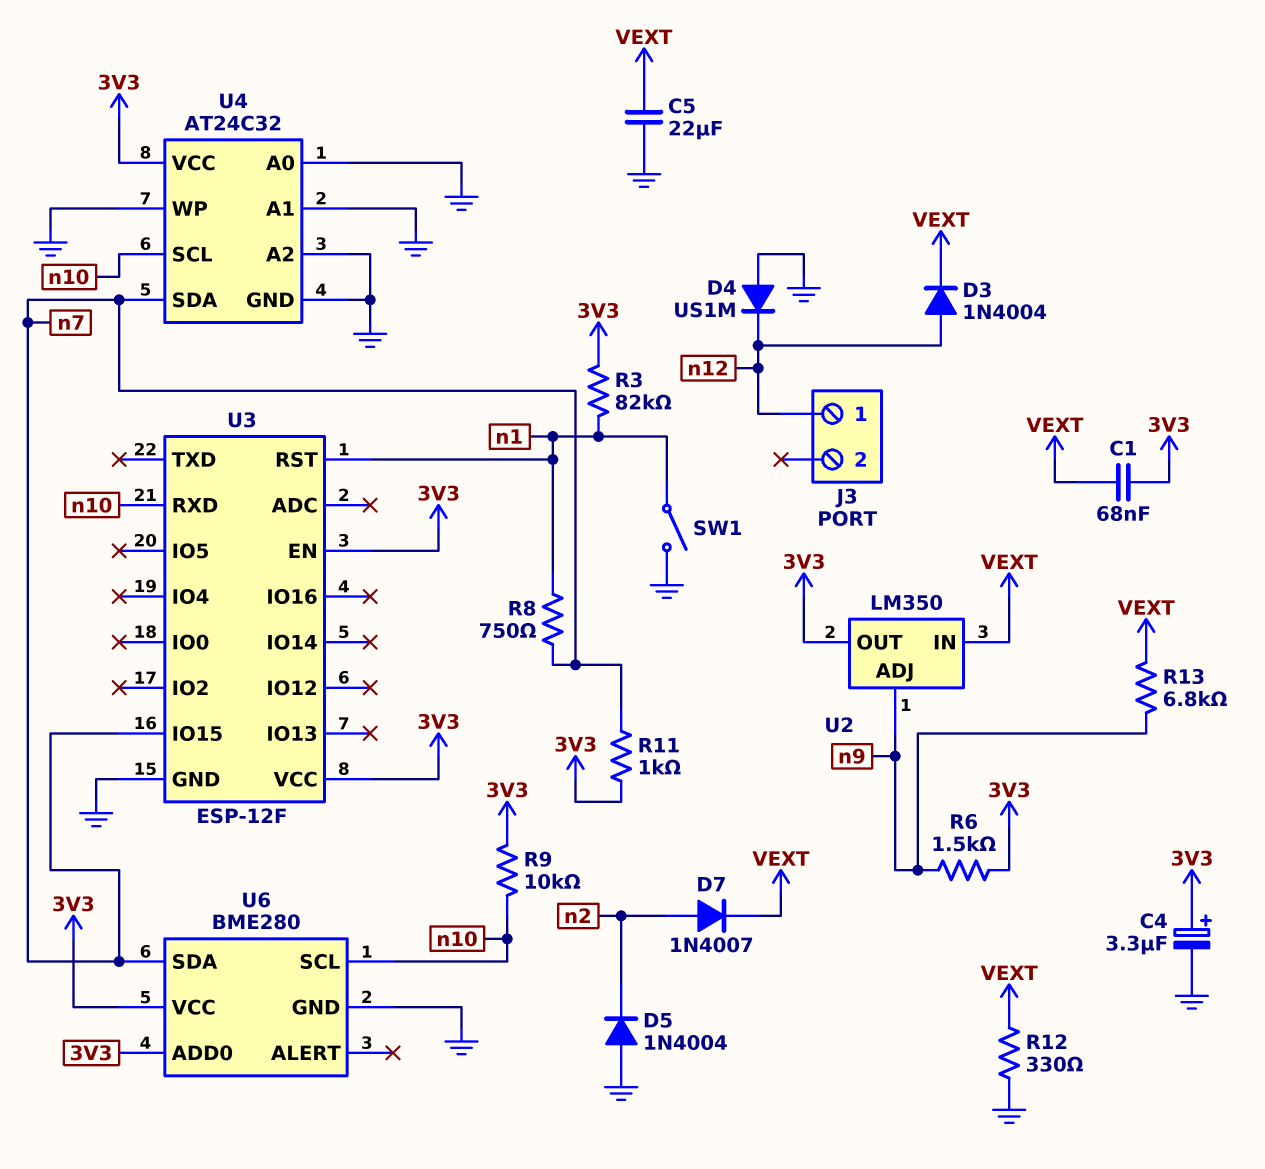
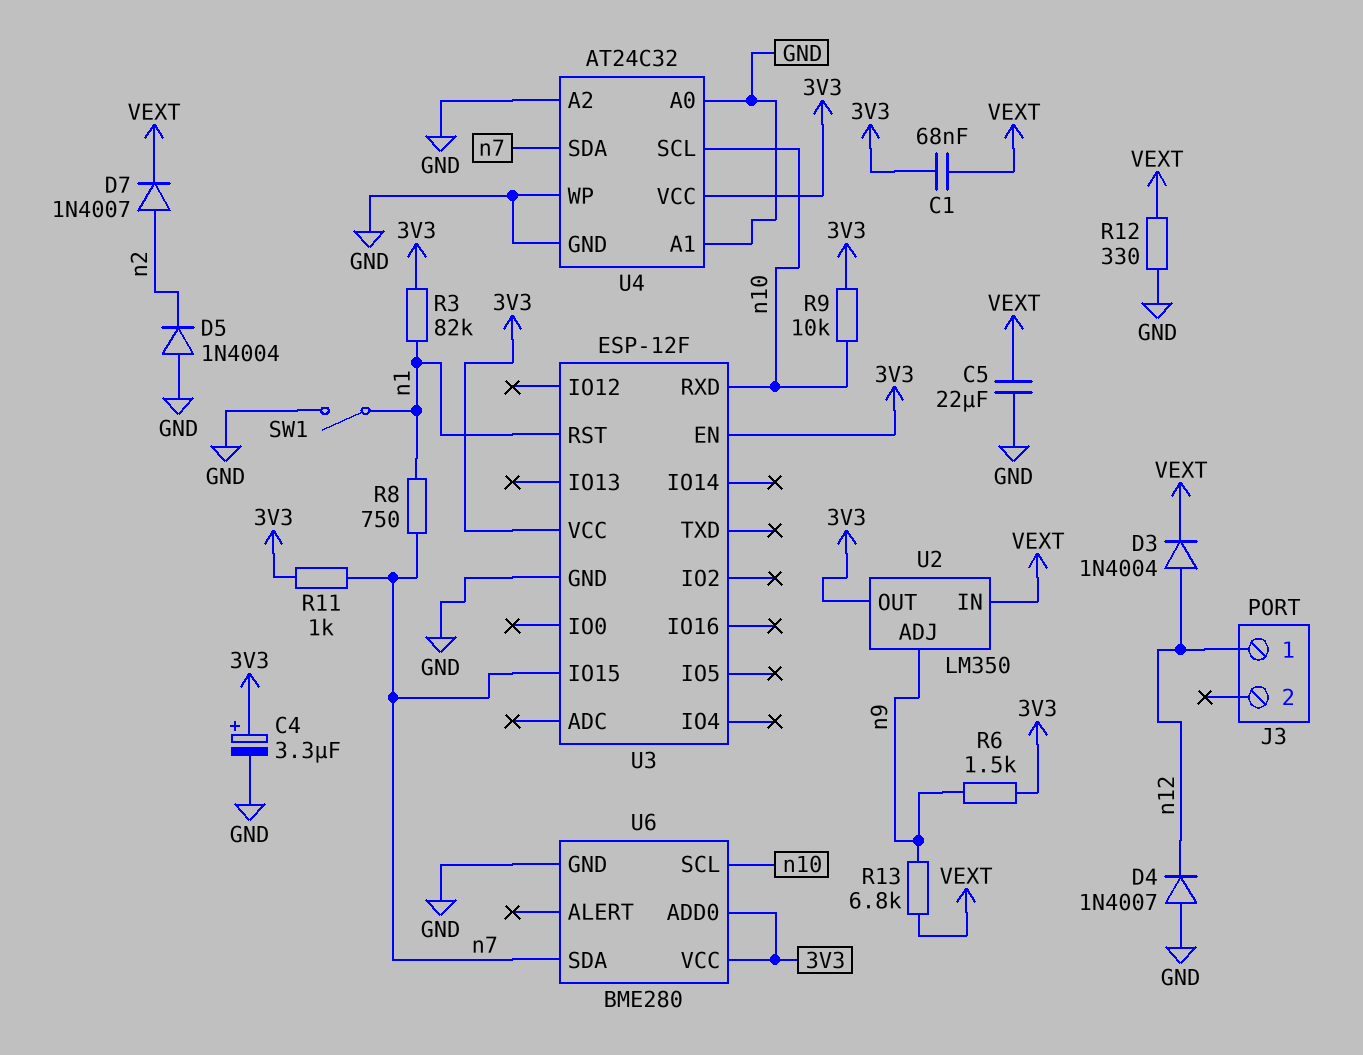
D4: diode US1M (A GND, K n12) -> diode 1N4007 (A GND, K n12)

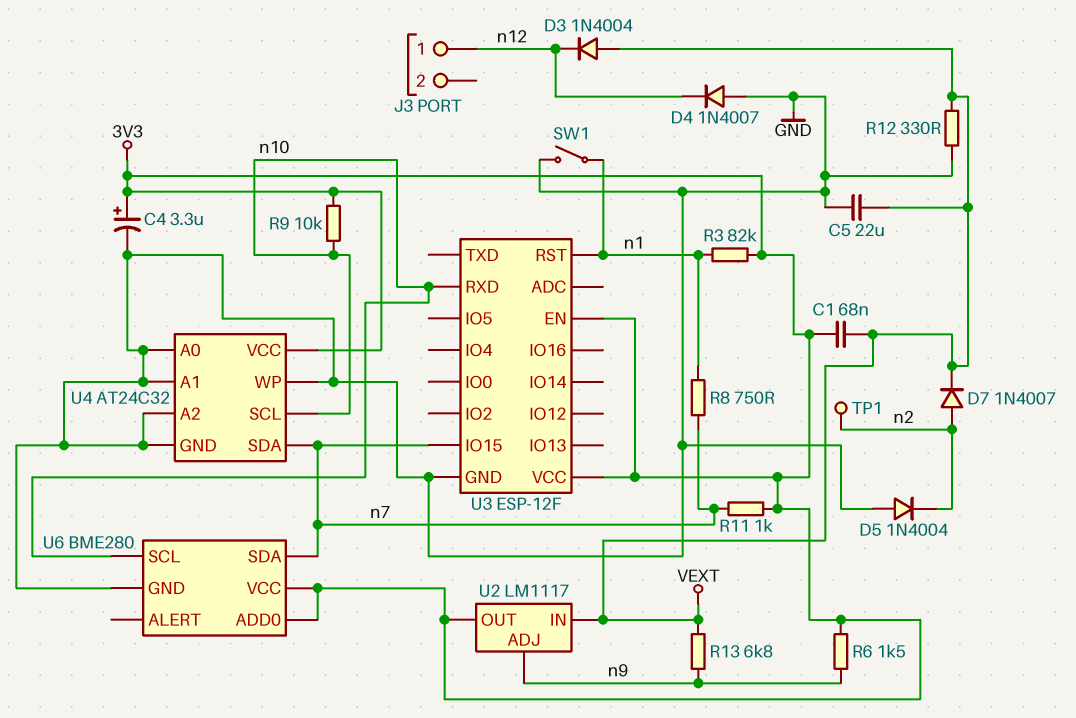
D3: diode 1N4004 (A n12, K VEXT) -> diode 1N4004 (A VEXT, K n12)
TP1: none -> test point (n2)
U2: LM350 -> LM1117

